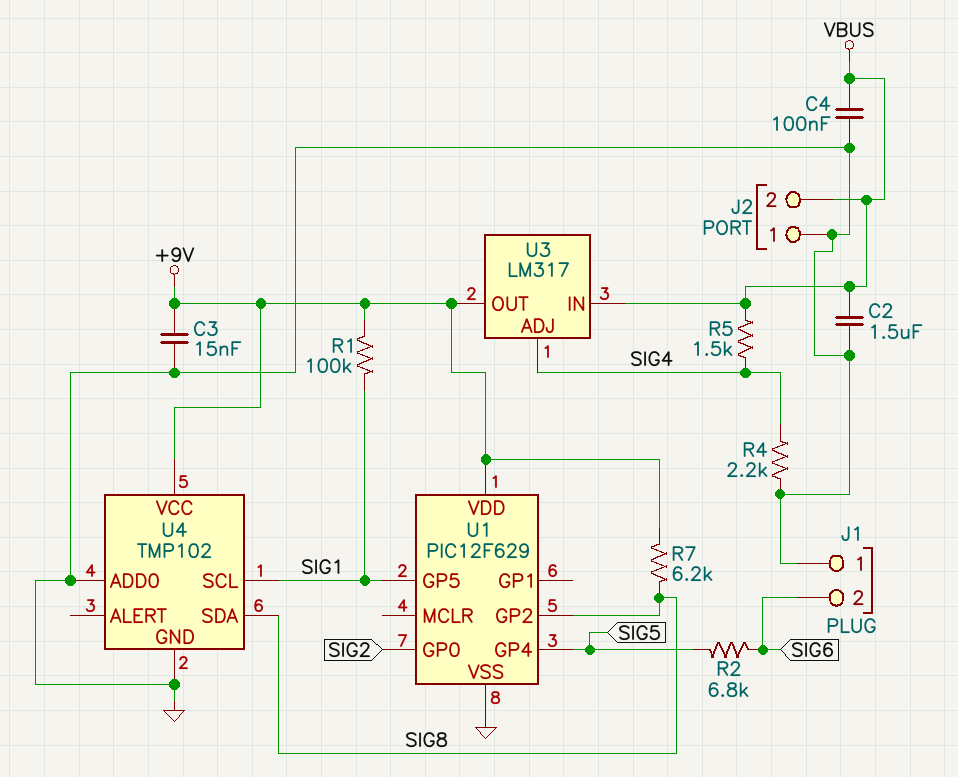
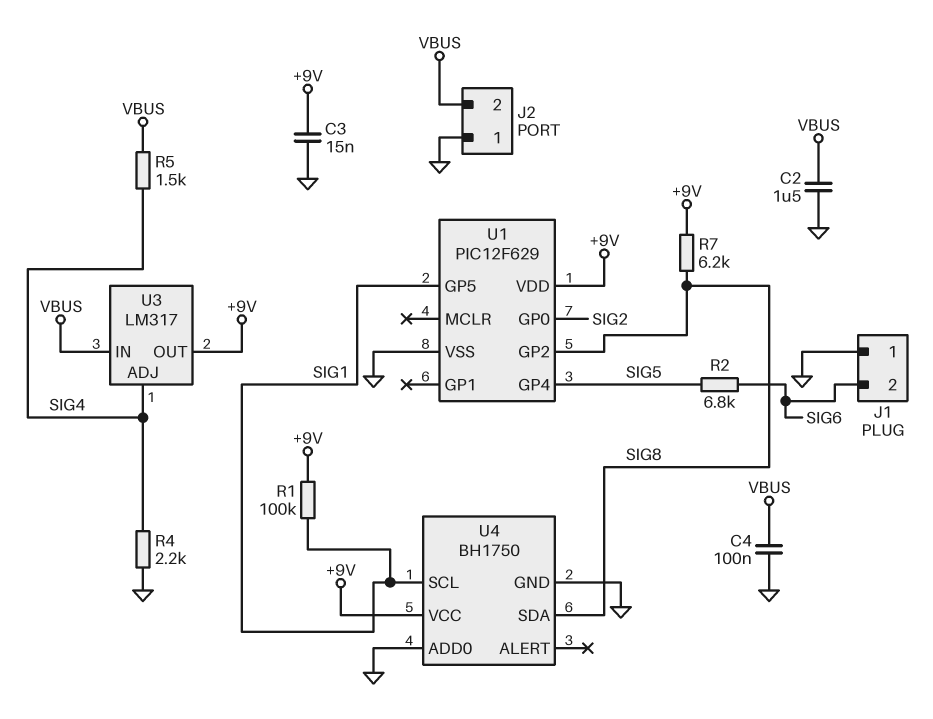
U4: TMP102 -> BH1750

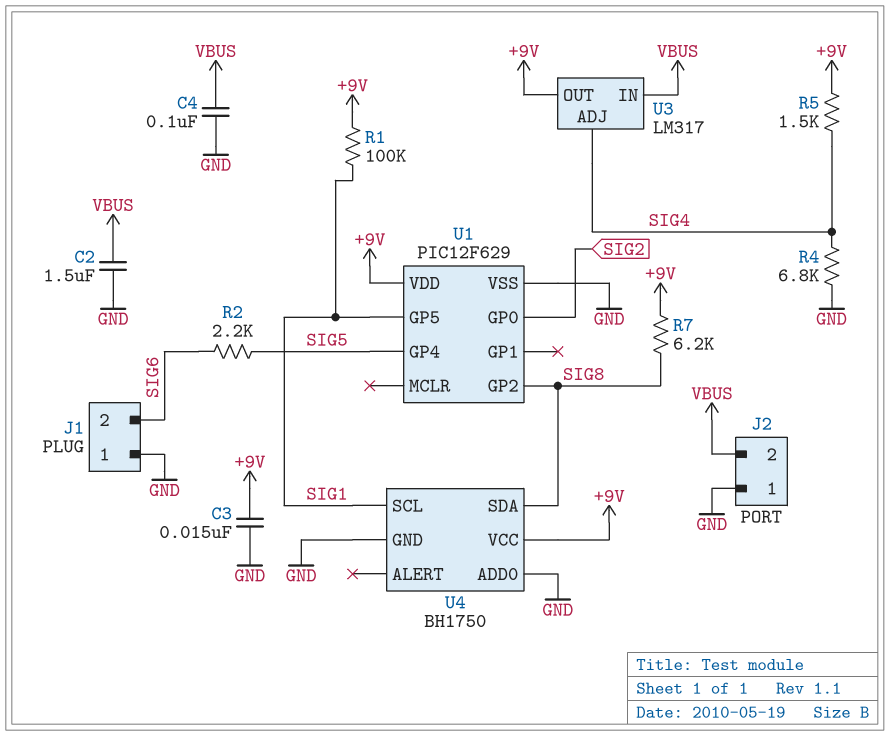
R2: 6.8k (SIG5, SIG6) -> 2.2k (SIG5, SIG6)
R4: 2.2k (GND, SIG4) -> 6.8k (GND, SIG4)
R5: 1.5k (SIG4, VBUS) -> 1.5k (+9V, SIG4)

